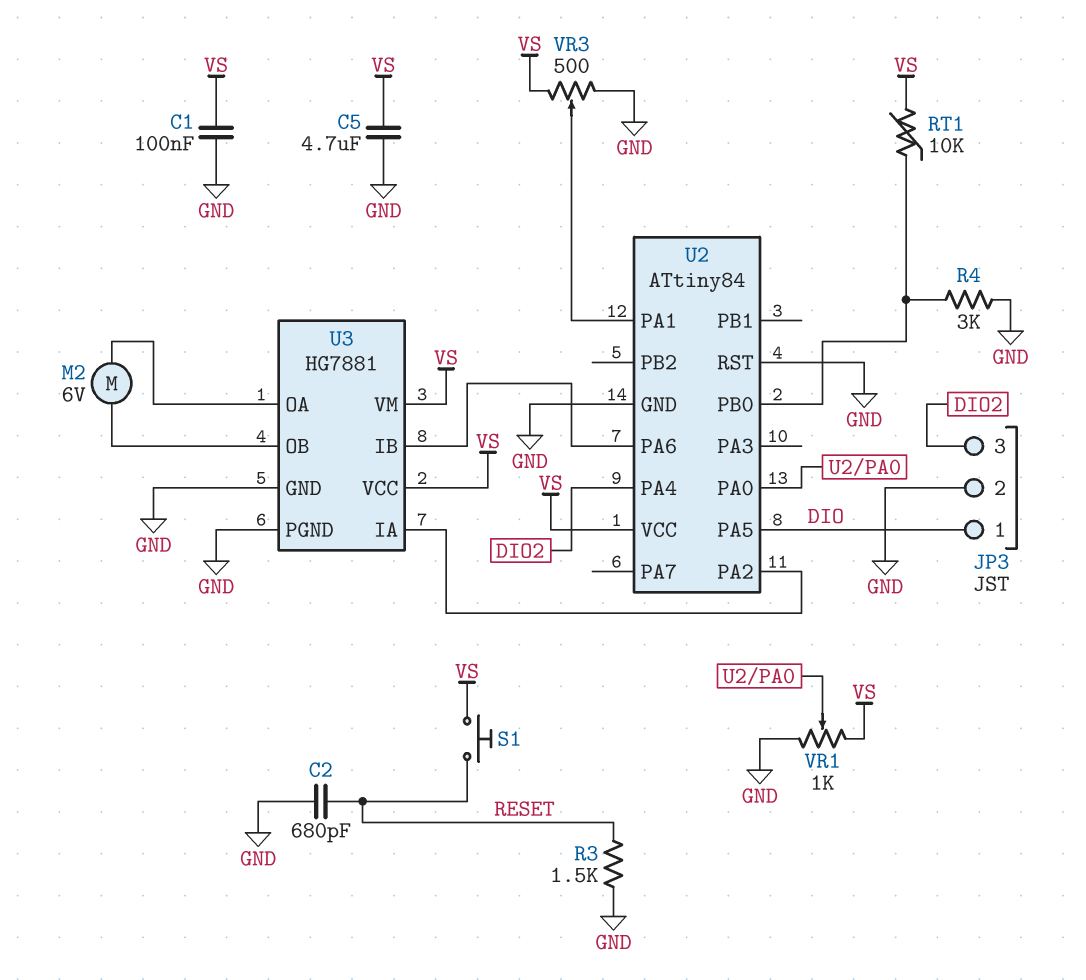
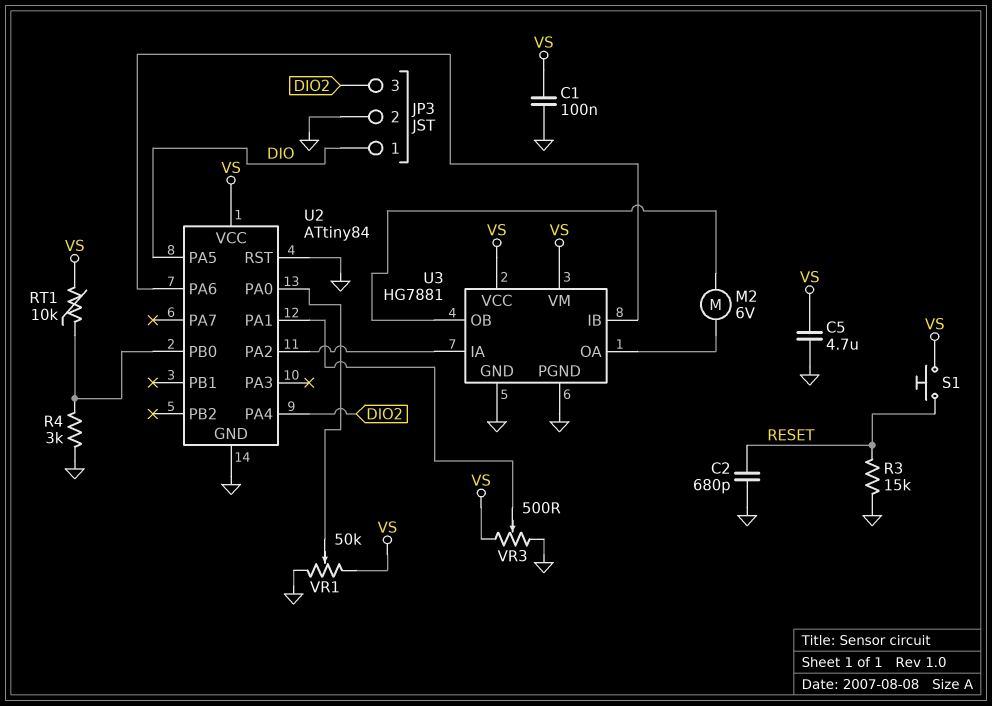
R3: 1.5k (GND, RESET) -> 15k (GND, RESET)
VR1: 1k (GND, VS, wiper U2/PA0) -> 50k (GND, VS, wiper U2/PA0)

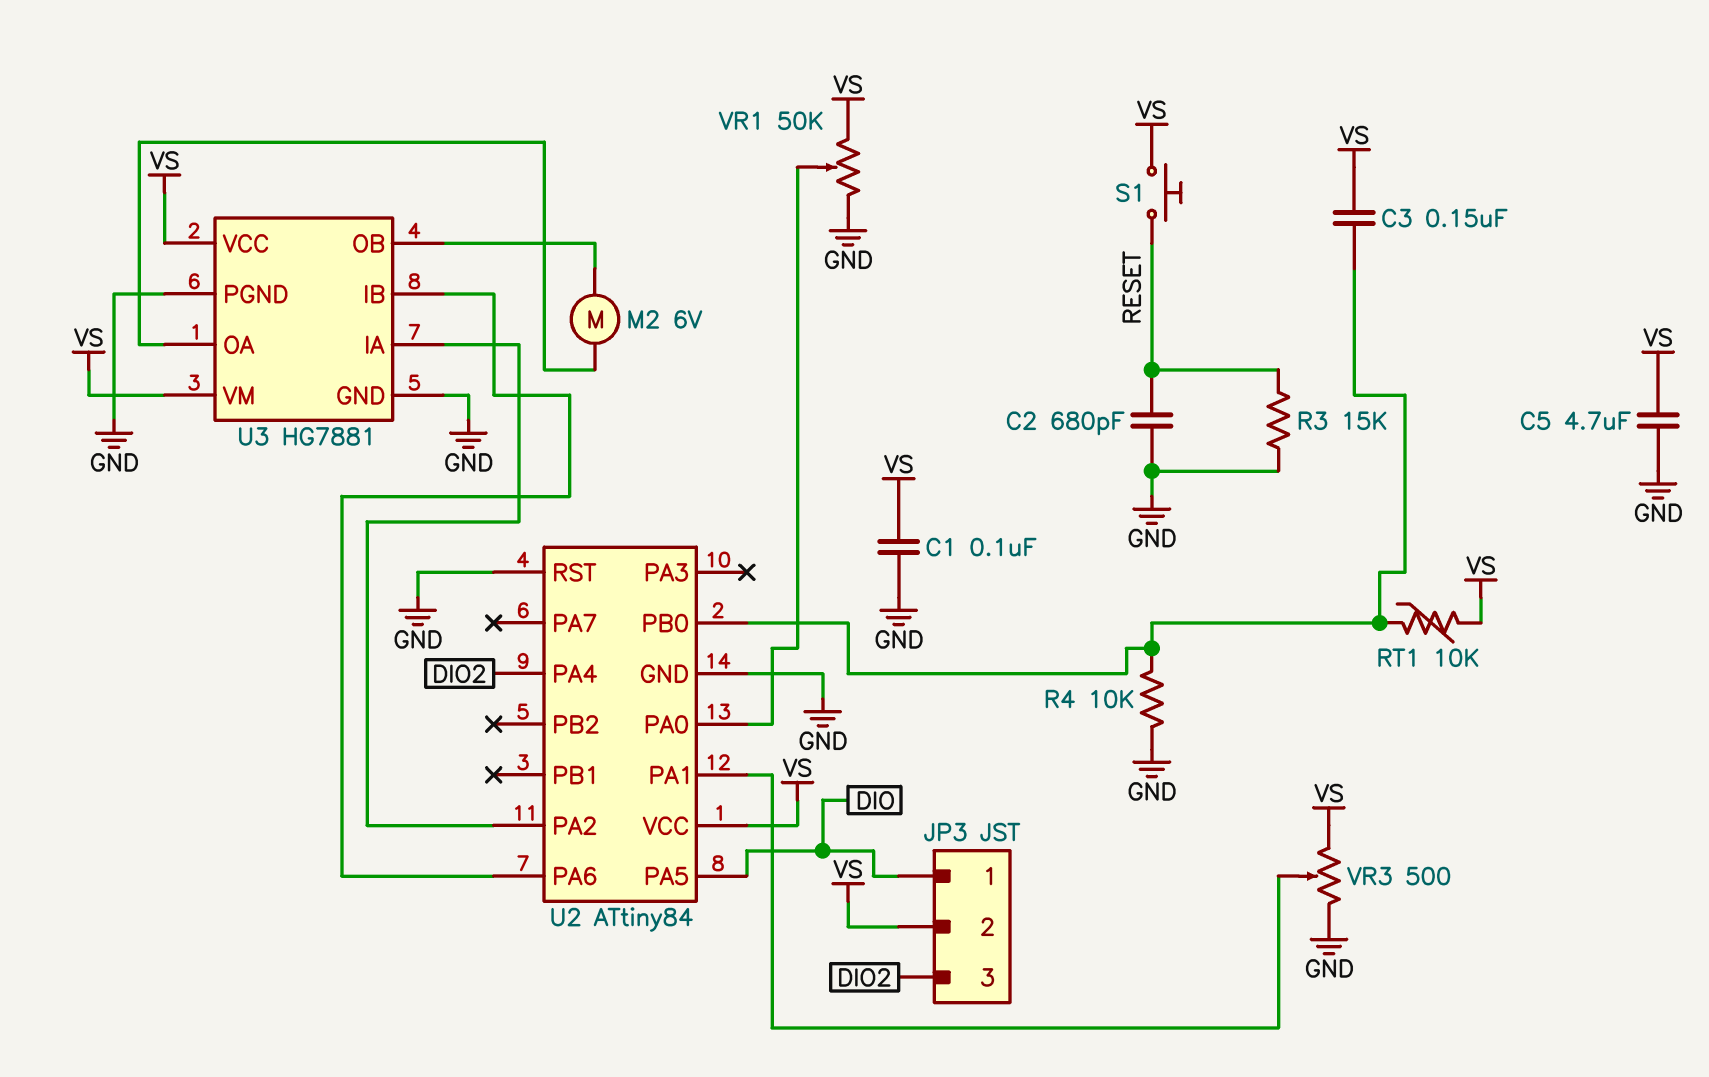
C3: none -> 150nF (U2/PB0, VS)
JP3 pin 2: GND -> VS
R4: 3k (GND, U2/PB0) -> 10k (GND, U2/PB0)

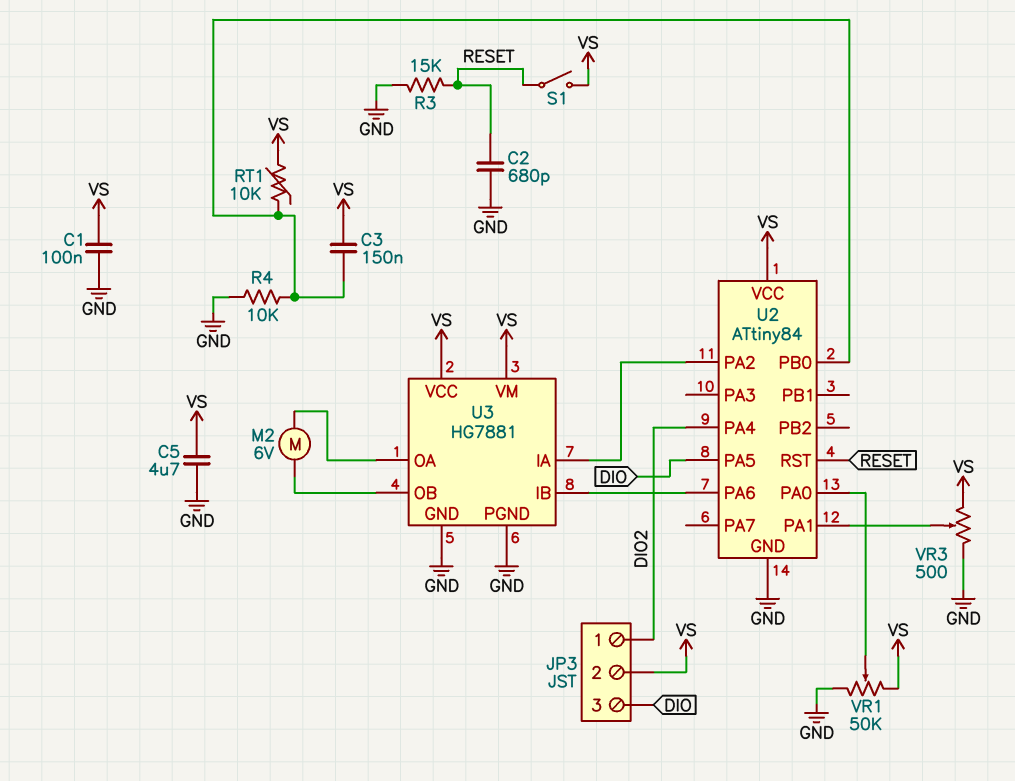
JP3 pin 1: DIO -> DIO2
JP3 pin 3: DIO2 -> DIO
S1: button (RESET, VS) -> switch (RESET, VS)
U2 pin RST: GND -> RESET

